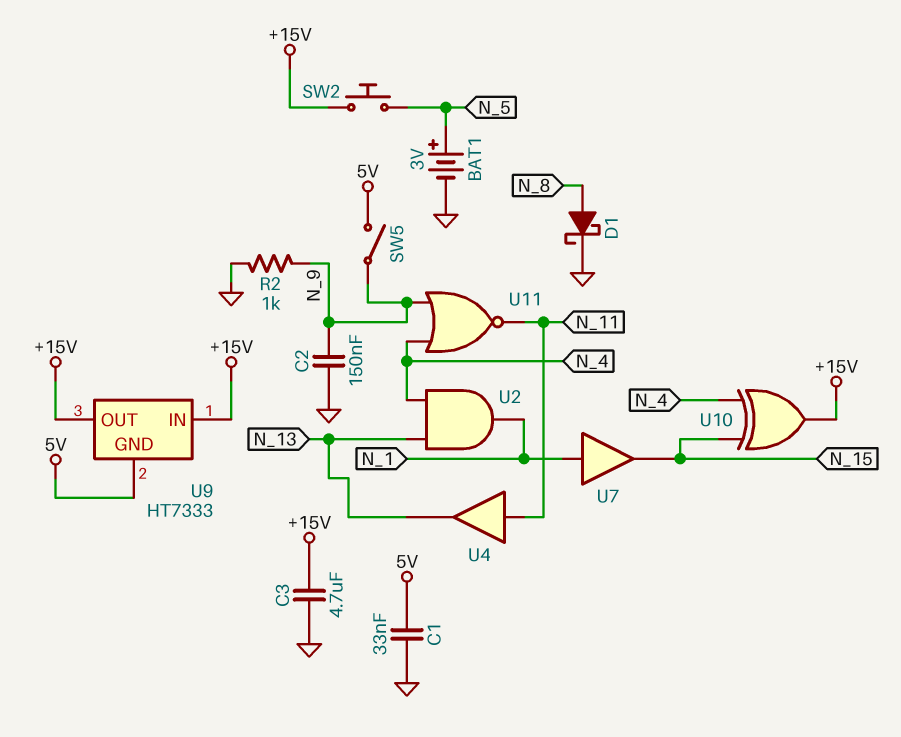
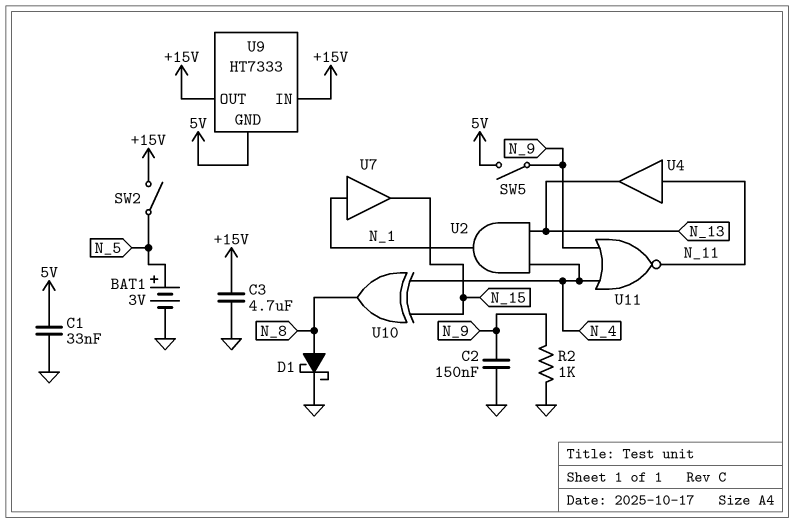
SW2: button (+15V, N_5) -> switch (+15V, N_5)
U10: XOR (in N_4, in N_15, out +15V) -> XOR (in N_4, in N_15, out N_8)

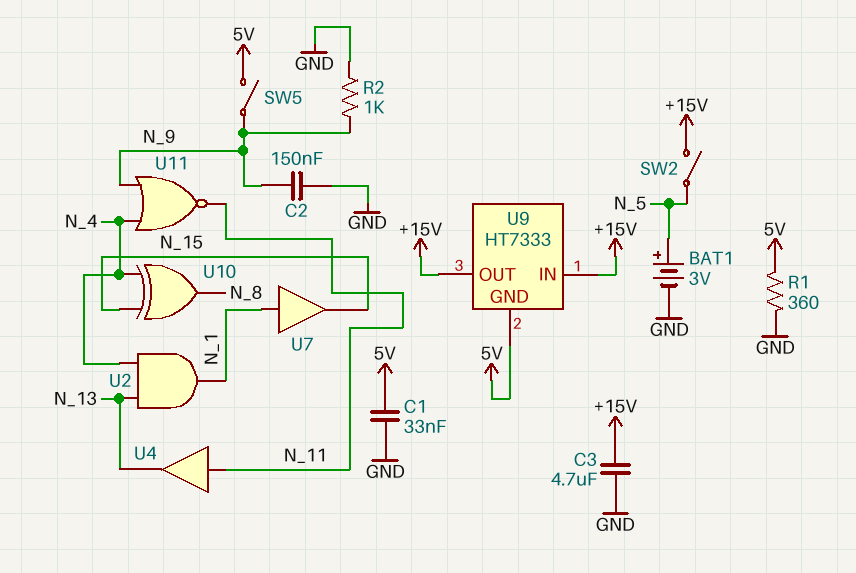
D1: schottky (A N_8, K GND) -> none
R1: none -> 360 (5V, GND)

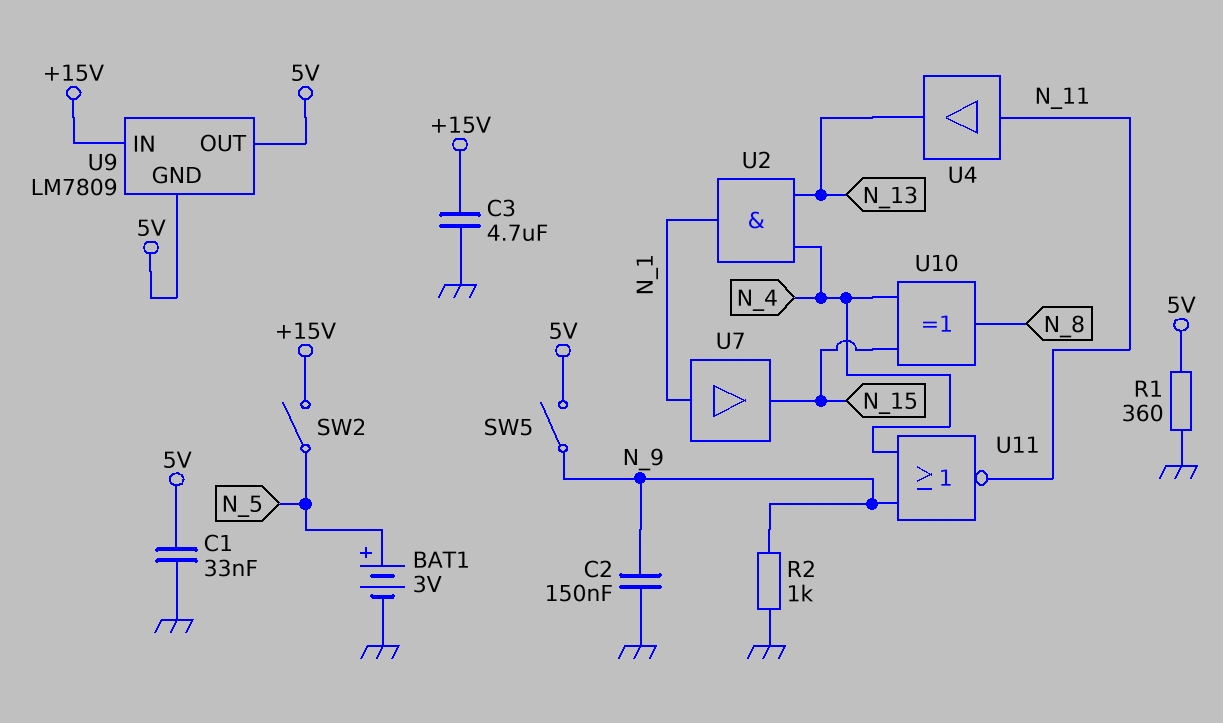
U9: HT7333 -> LM7809
U9 pin OUT: +15V -> 5V

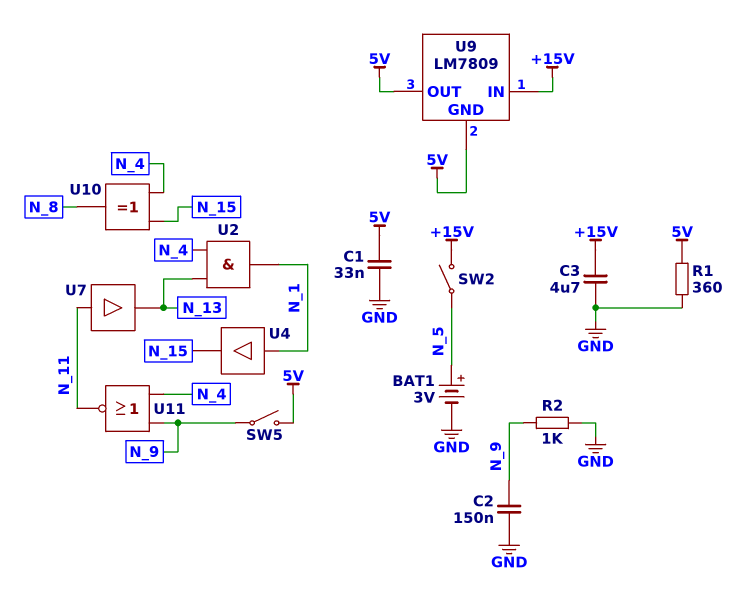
U4: buffer (in N_11, out N_13) -> buffer (in N_1, out N_15)
U7: buffer (in N_1, out N_15) -> buffer (in N_11, out N_13)

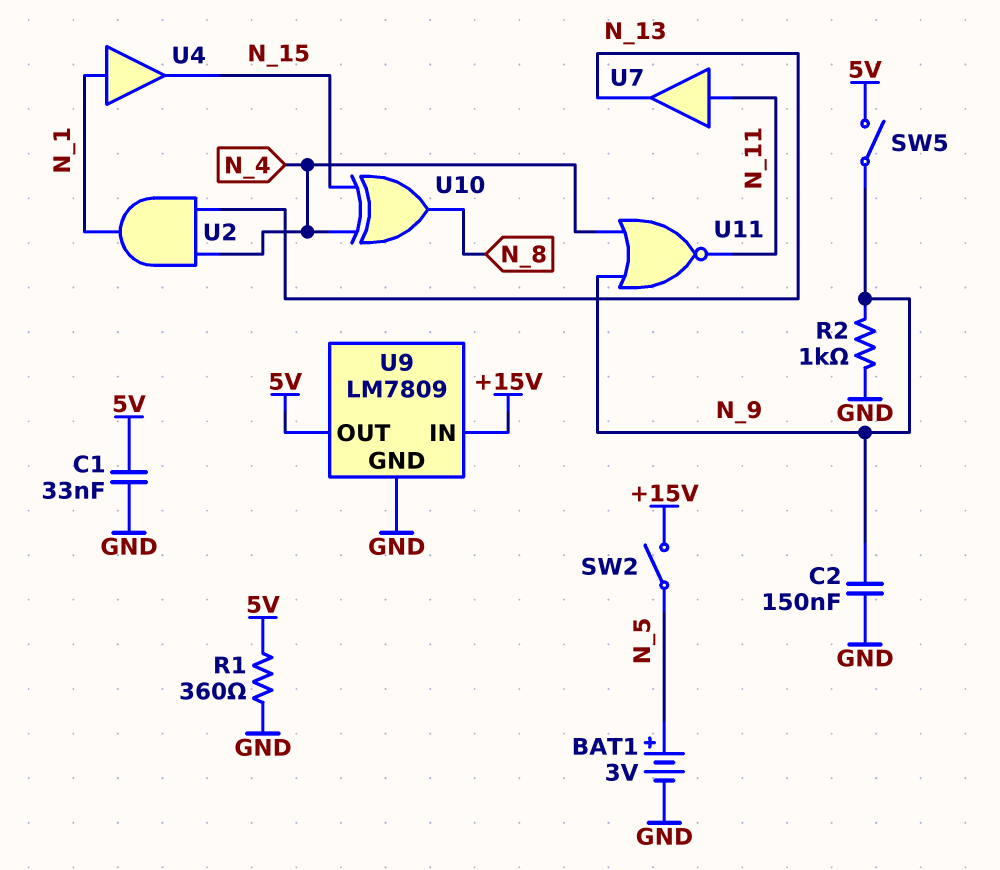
C3: 4.7uF (+15V, GND) -> none
U9 pin GND: 5V -> GND

